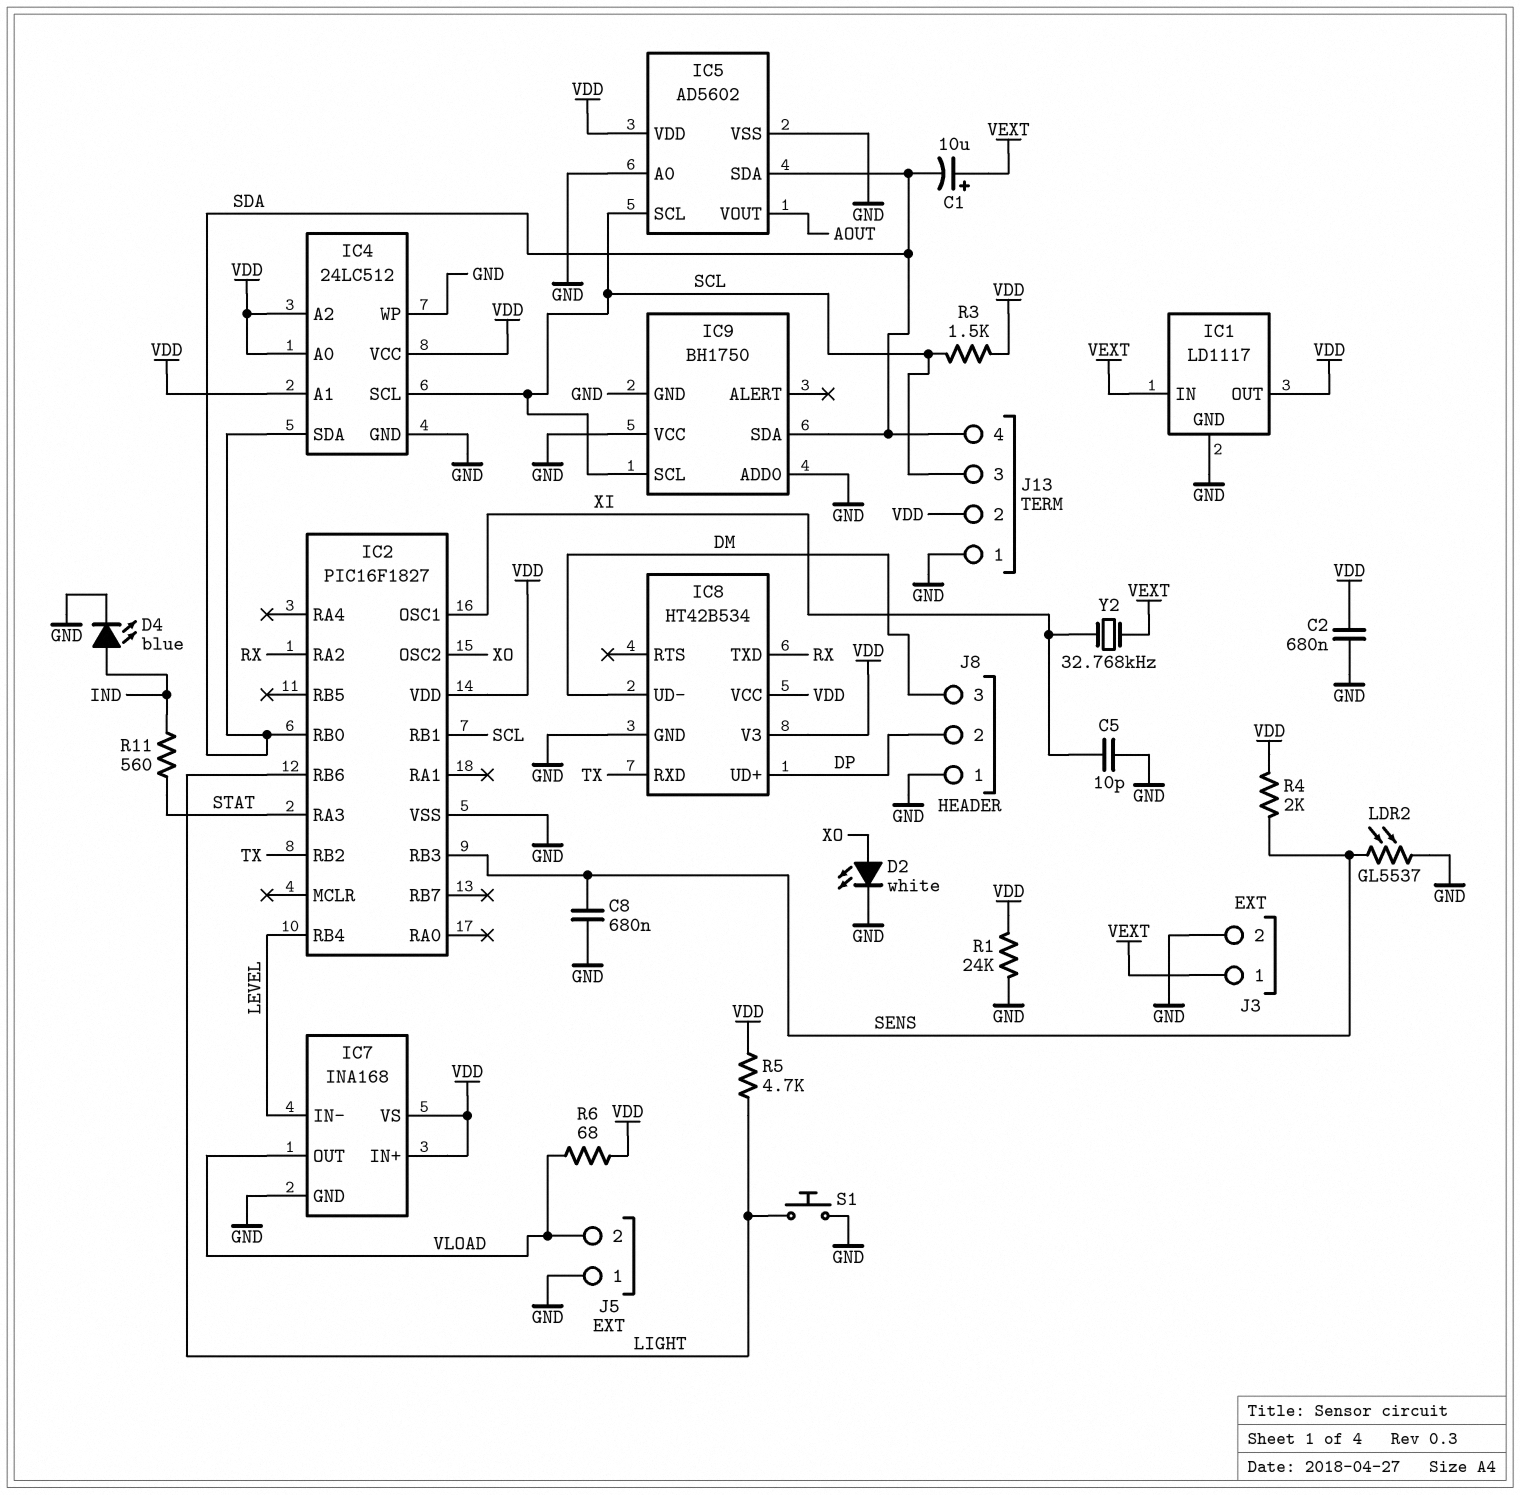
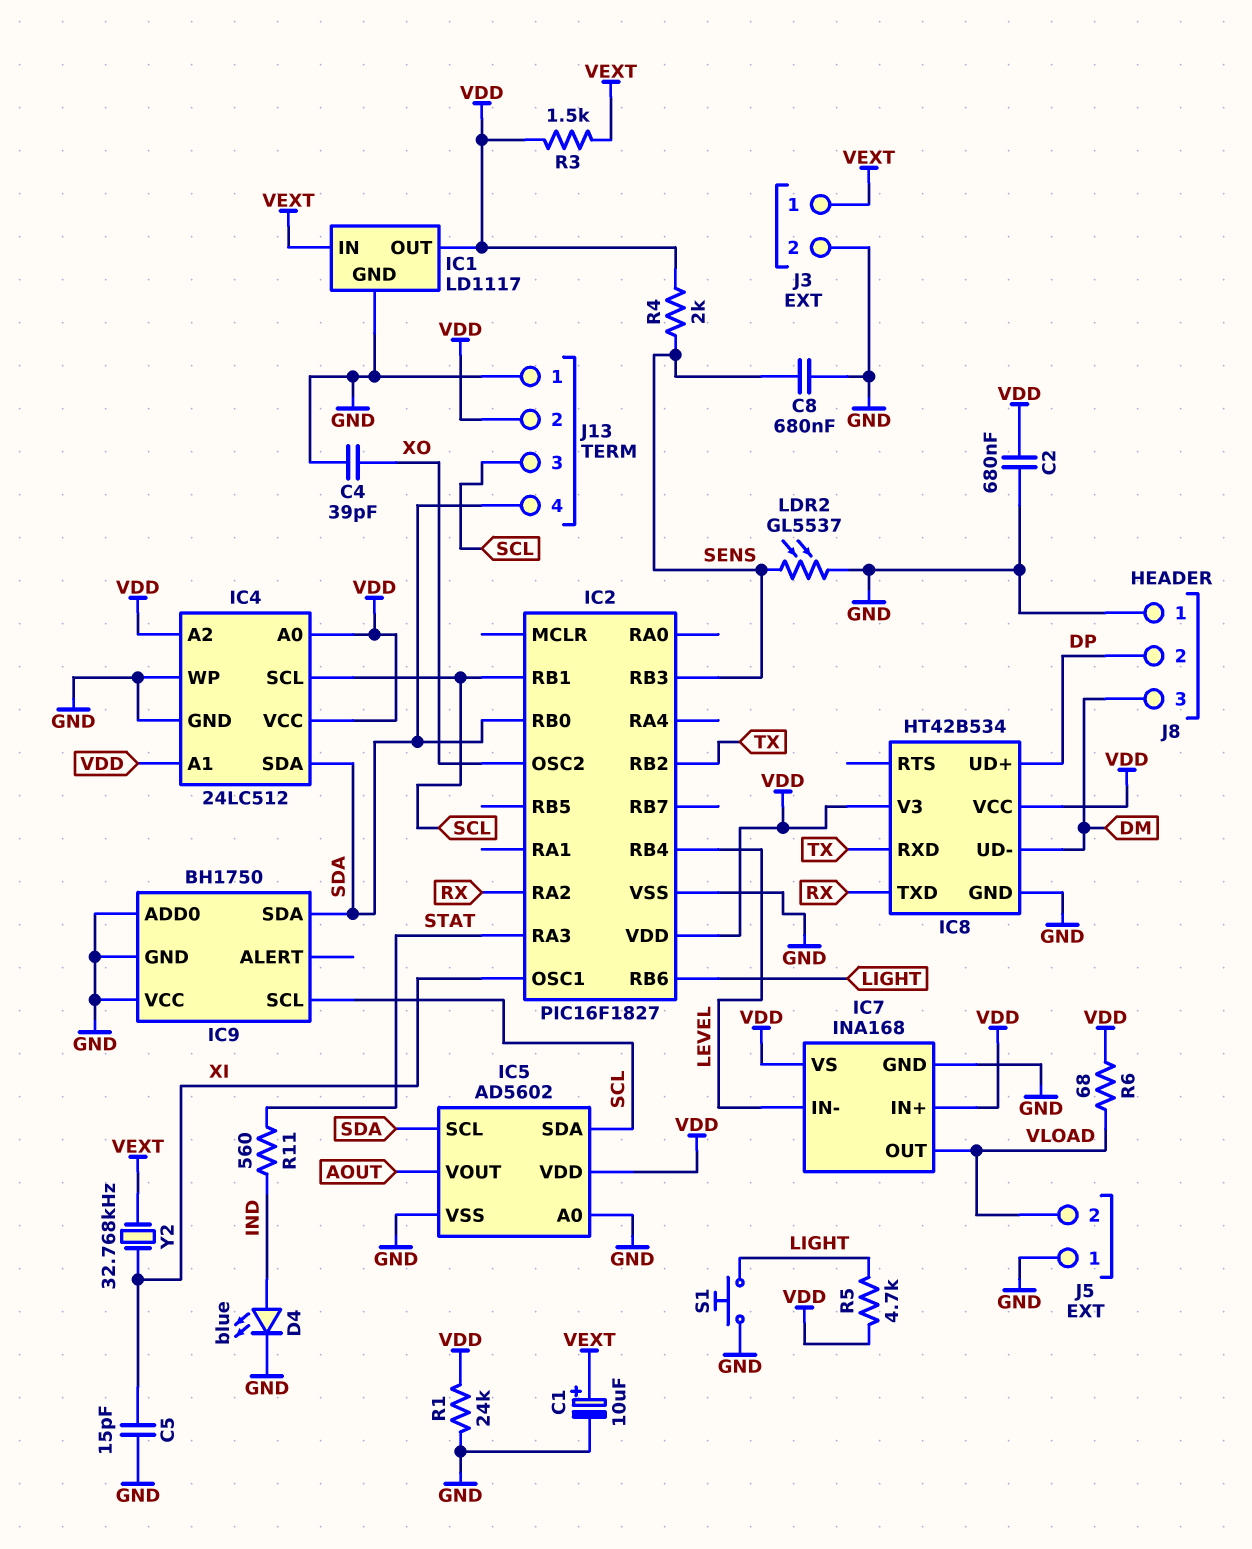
C1: 10uF (plus VEXT, minus SDA) -> 10uF (plus VEXT, minus GND)
C4: none -> 39pF (GND, XO)
C5: 10pF (GND, XI) -> 15pF (GND, XI)
D2: LED white (A XO, K GND) -> none
IC5 pin SCL: SCL -> SDA
IC5 pin SDA: SDA -> SCL
R3: 1.5k (SCL, VDD) -> 1.5k (VDD, VEXT)

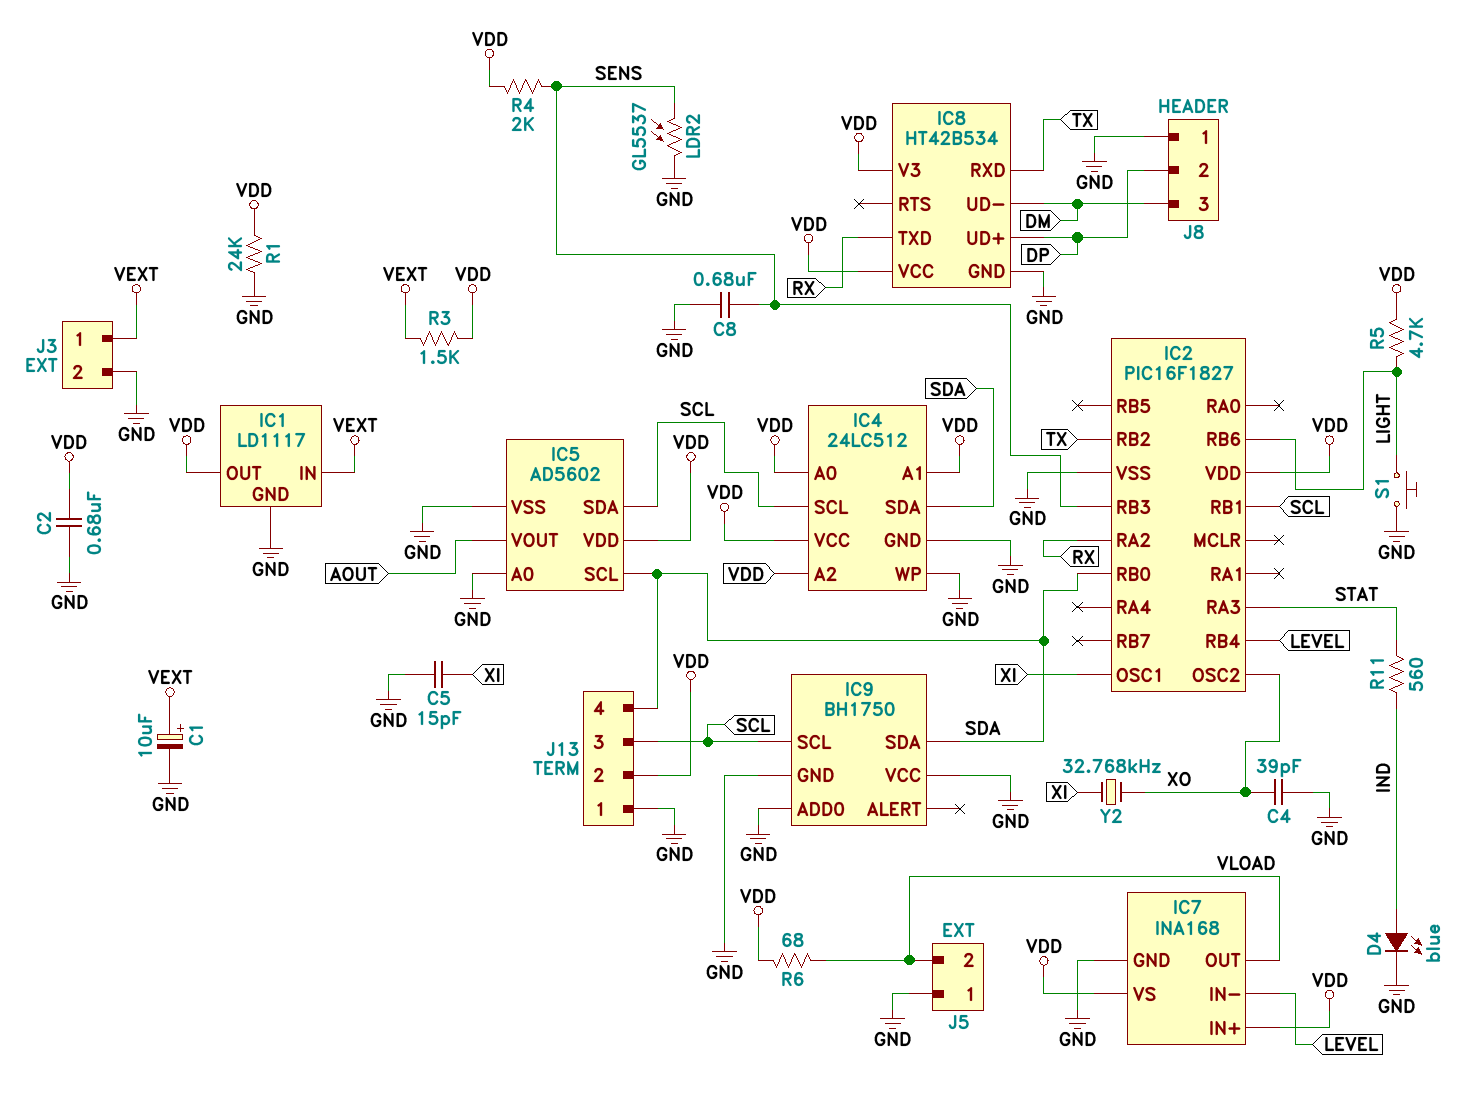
Y2: 32.768kHz (VEXT, XI) -> 32.768kHz (XI, XO)

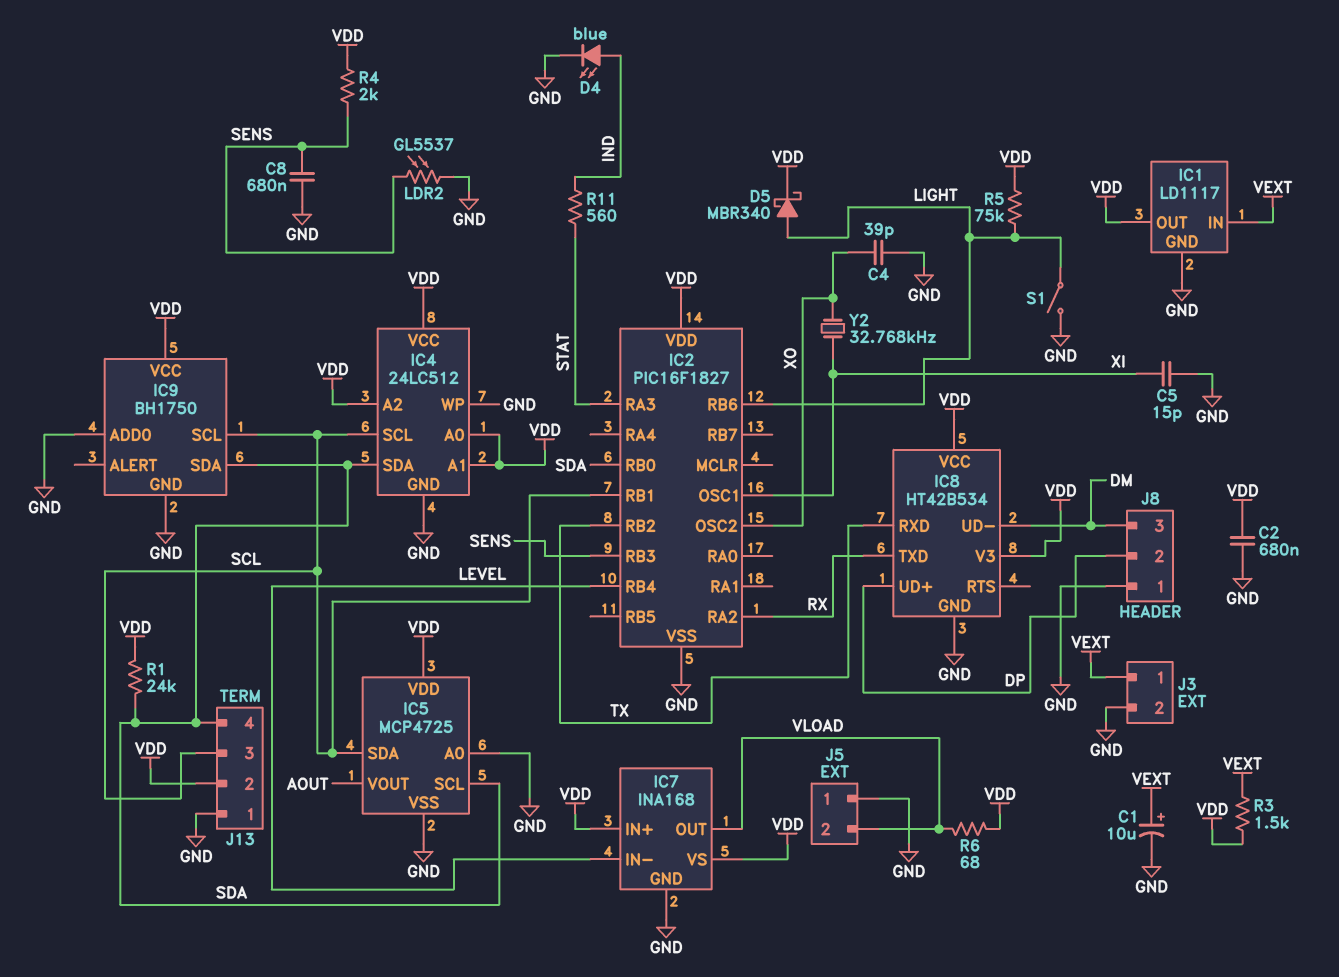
D5: none -> schottky MBR340 (A LIGHT, K VDD)
IC5: AD5602 -> MCP4725
IC9 pin VCC: GND -> VDD
R1: 24k (GND, VDD) -> 24k (SDA, VDD)
R5: 4.7k (LIGHT, VDD) -> 75k (LIGHT, VDD)
S1: button (GND, LIGHT) -> switch (GND, LIGHT)

